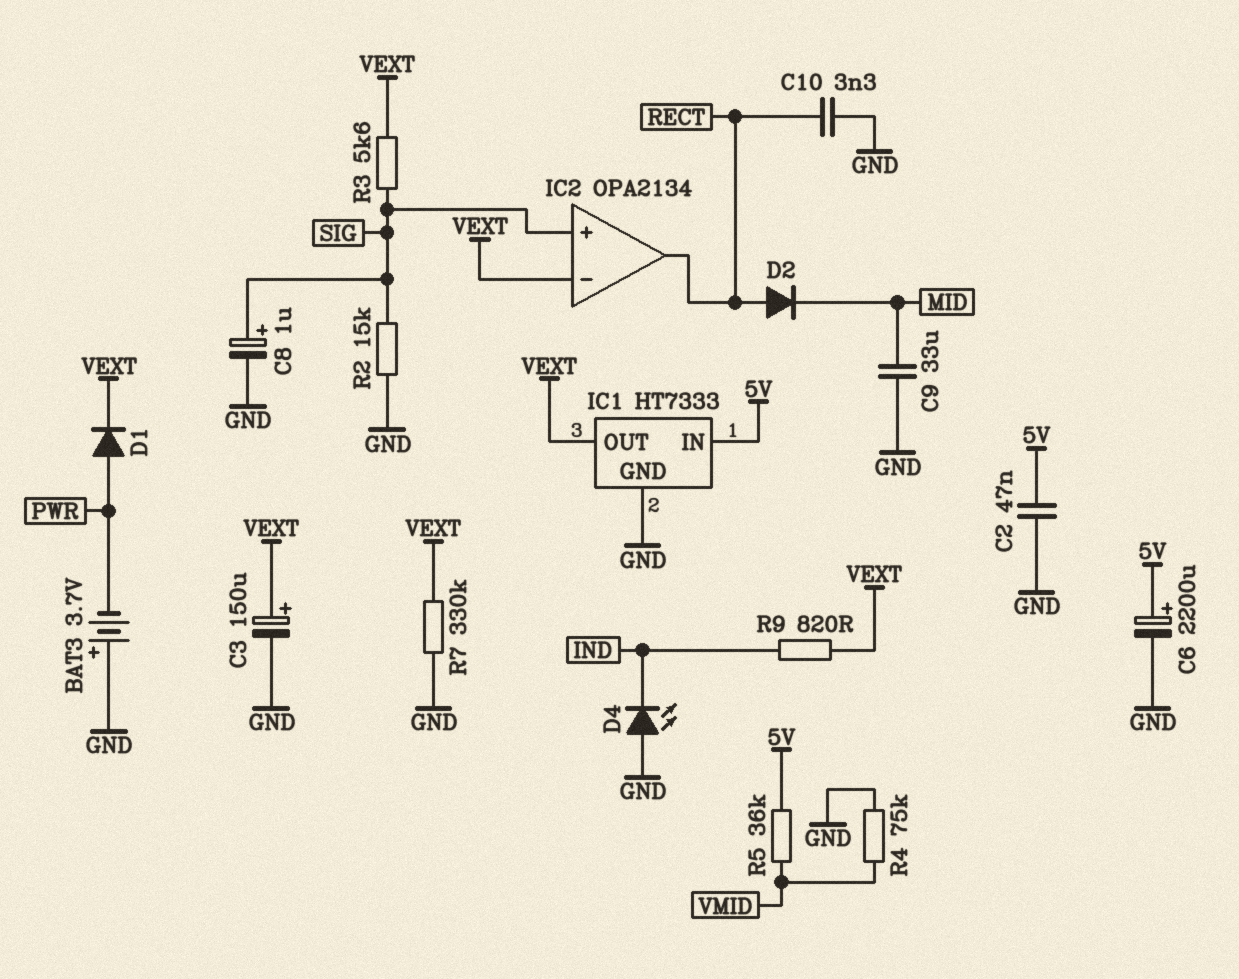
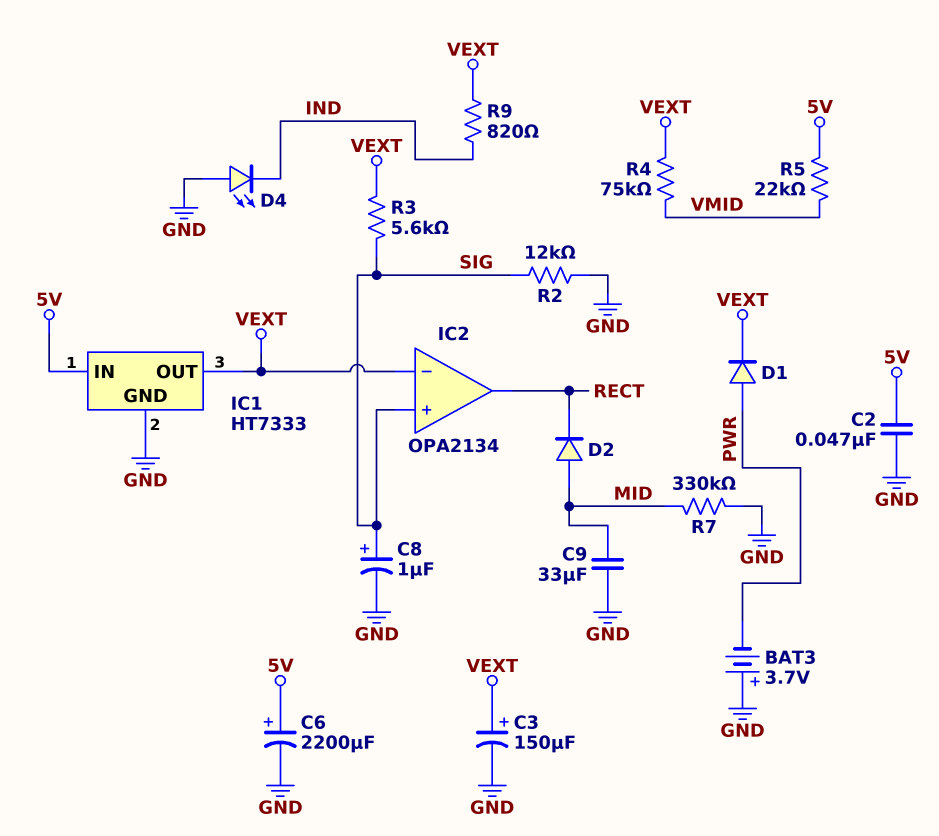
C10: 3.3nF (GND, RECT) -> none
D2: diode (A RECT, K MID) -> diode (A MID, K RECT)
R2: 15k (GND, SIG) -> 12k (GND, SIG)
R4: 75k (GND, VMID) -> 75k (VEXT, VMID)
R5: 36k (5V, VMID) -> 22k (5V, VMID)
R7: 330k (GND, VEXT) -> 330k (GND, MID)

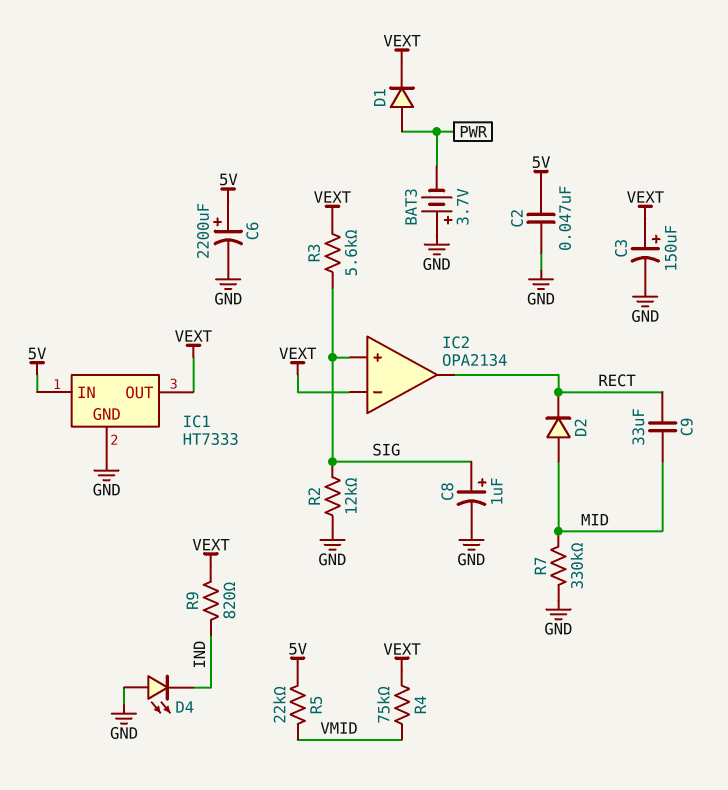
C9: 33uF (GND, MID) -> 33uF (MID, RECT)

